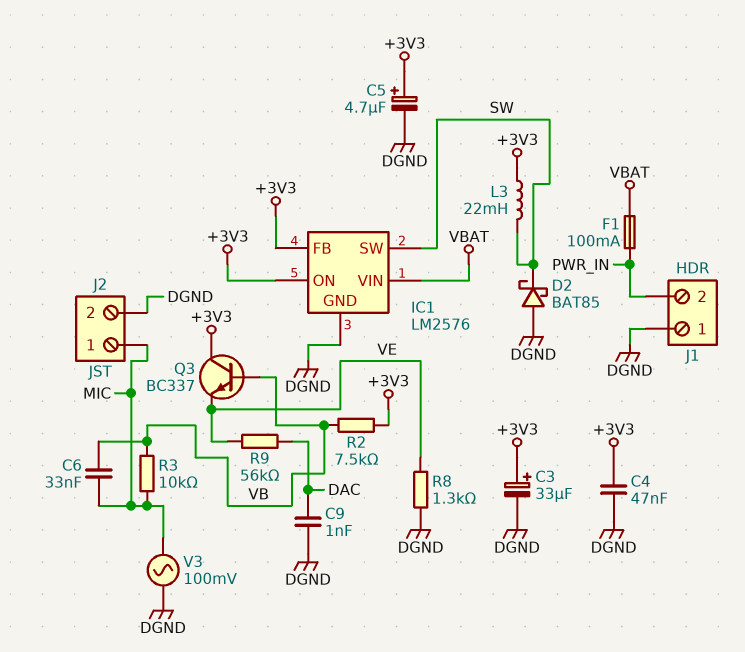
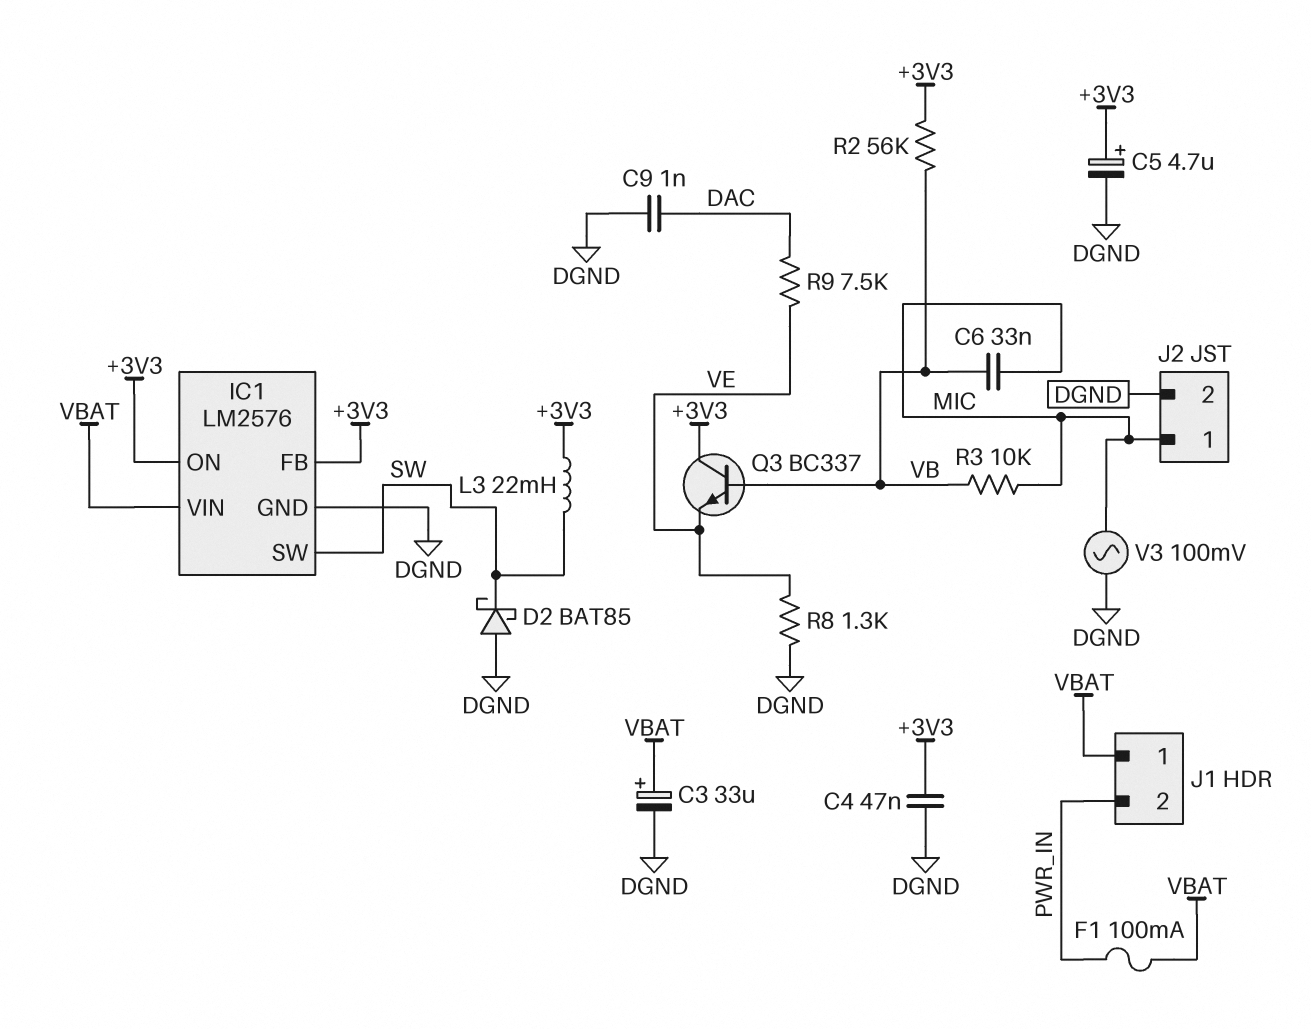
C3: 33uF (plus +3V3, minus DGND) -> 33uF (plus VBAT, minus DGND)
J1 pin 1: DGND -> VBAT
R2: 7.5k (+3V3, VB) -> 56k (+3V3, VB)
R9: 56k (DAC, VE) -> 7.5k (DAC, VE)

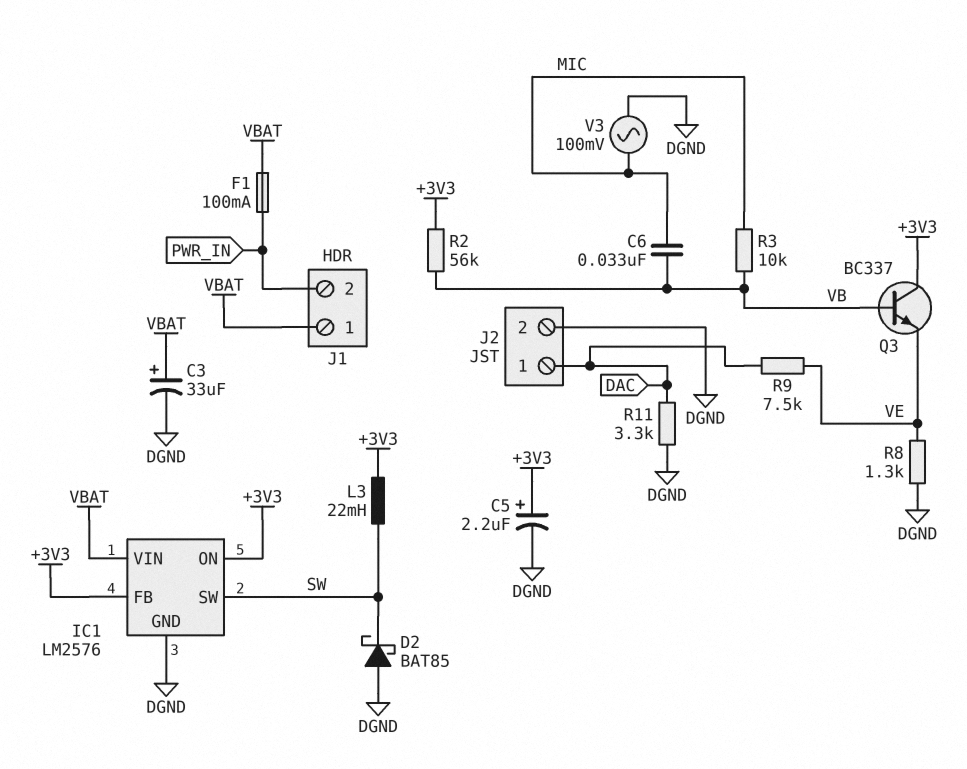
C4: 47nF (+3V3, DGND) -> none
C5: 4.7uF (plus +3V3, minus DGND) -> 2.2uF (plus +3V3, minus DGND)
C9: 1nF (DAC, DGND) -> none
J2 pin 1: MIC -> DAC
R11: none -> 3.3k (DAC, DGND)

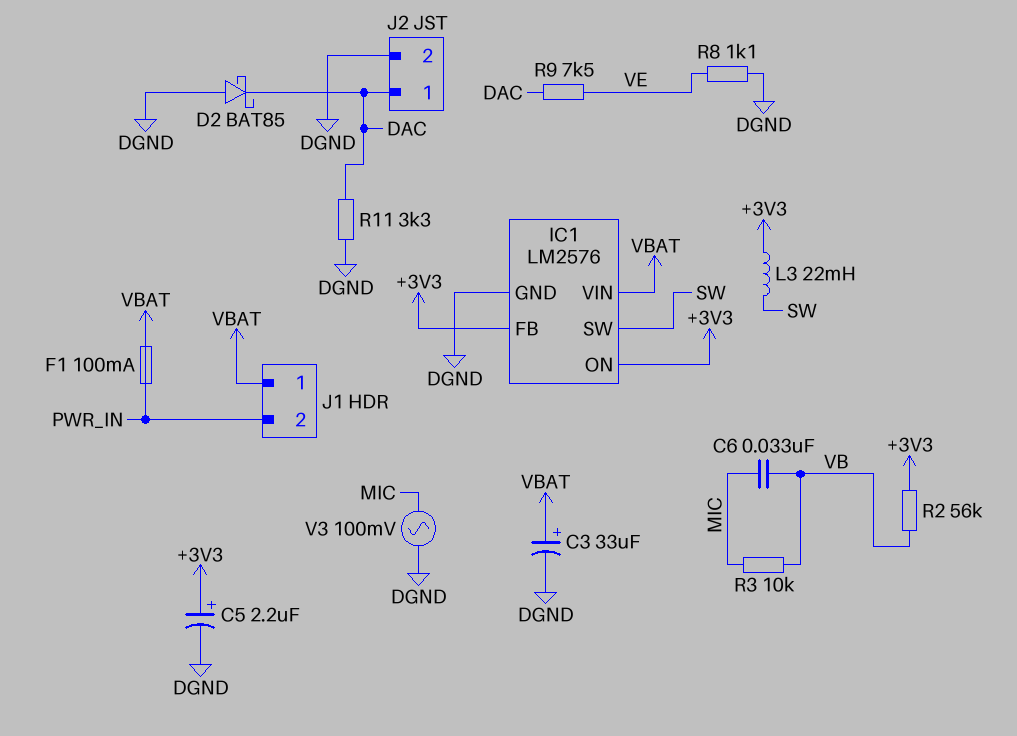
D2: schottky BAT85 (A DGND, K SW) -> schottky BAT85 (A DGND, K DAC)
Q3: NPN BC337 (B VB, C +3V3, E VE) -> none
R8: 1.3k (DGND, VE) -> 1.1k (DGND, VE)

